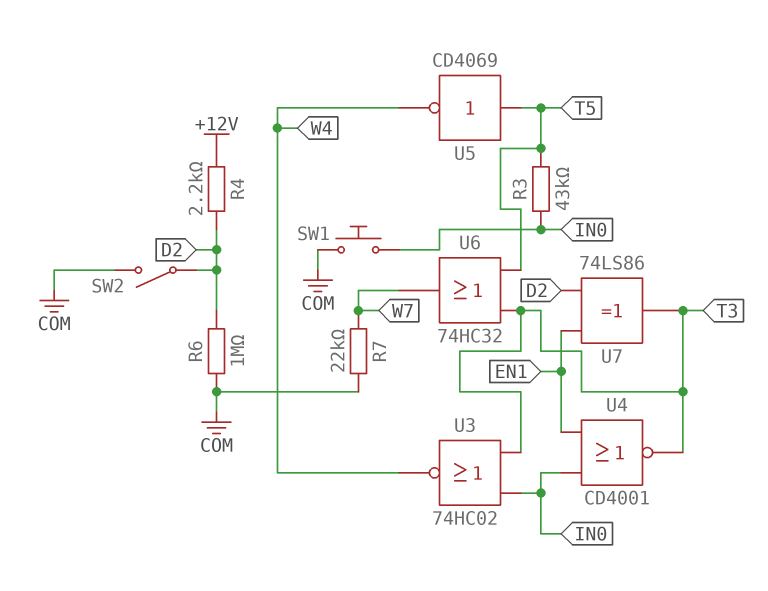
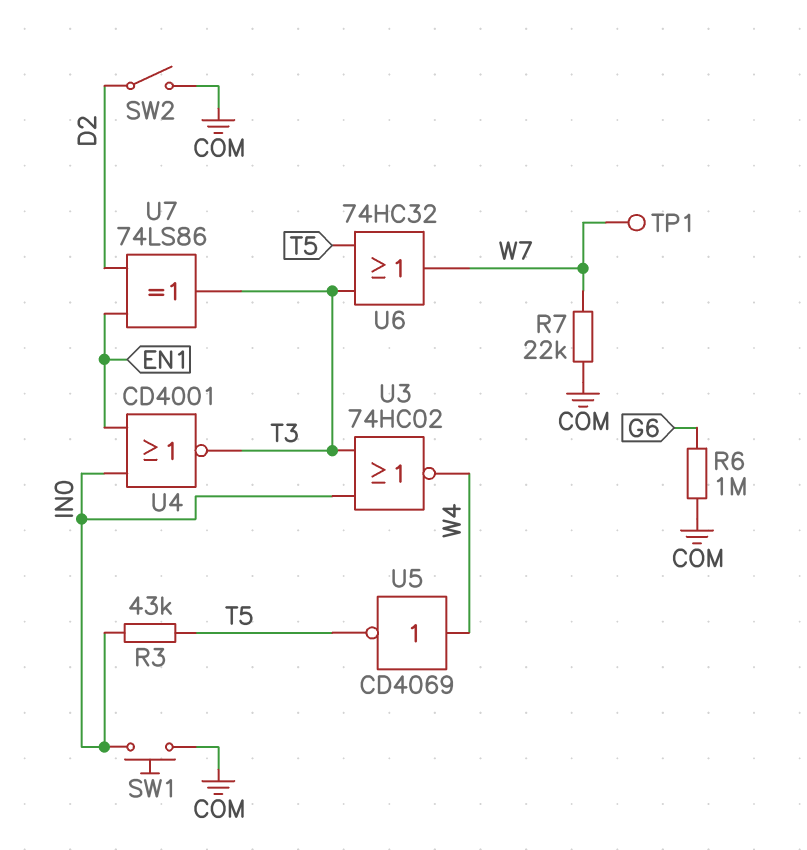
R4: 2.2k (+12V, D2) -> none
R6: 1M (COM, D2) -> 1M (COM, G6)
TP1: none -> test point (W7)
U5: NOT CD4069 (in T5, out W4) -> NOT CD4069 (in W4, out T5)

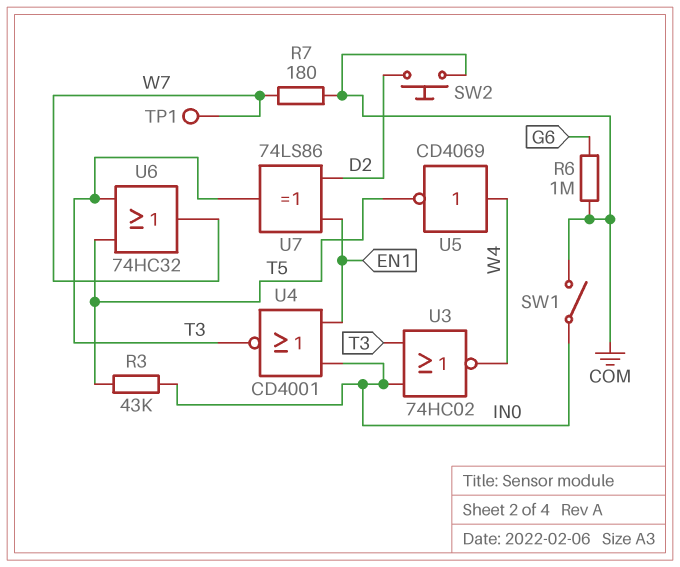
R7: 22k (COM, W7) -> 180 (COM, W7)
SW1: button (COM, IN0) -> switch (COM, IN0)
SW2: switch (COM, D2) -> button (COM, D2)

